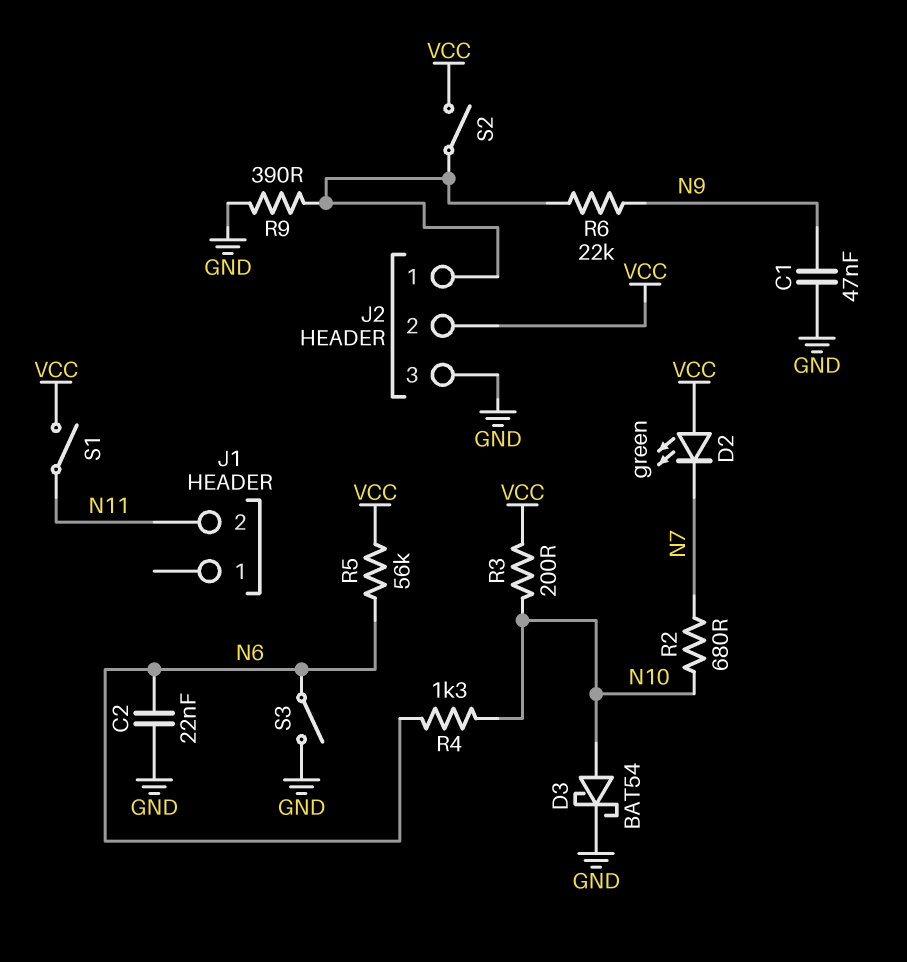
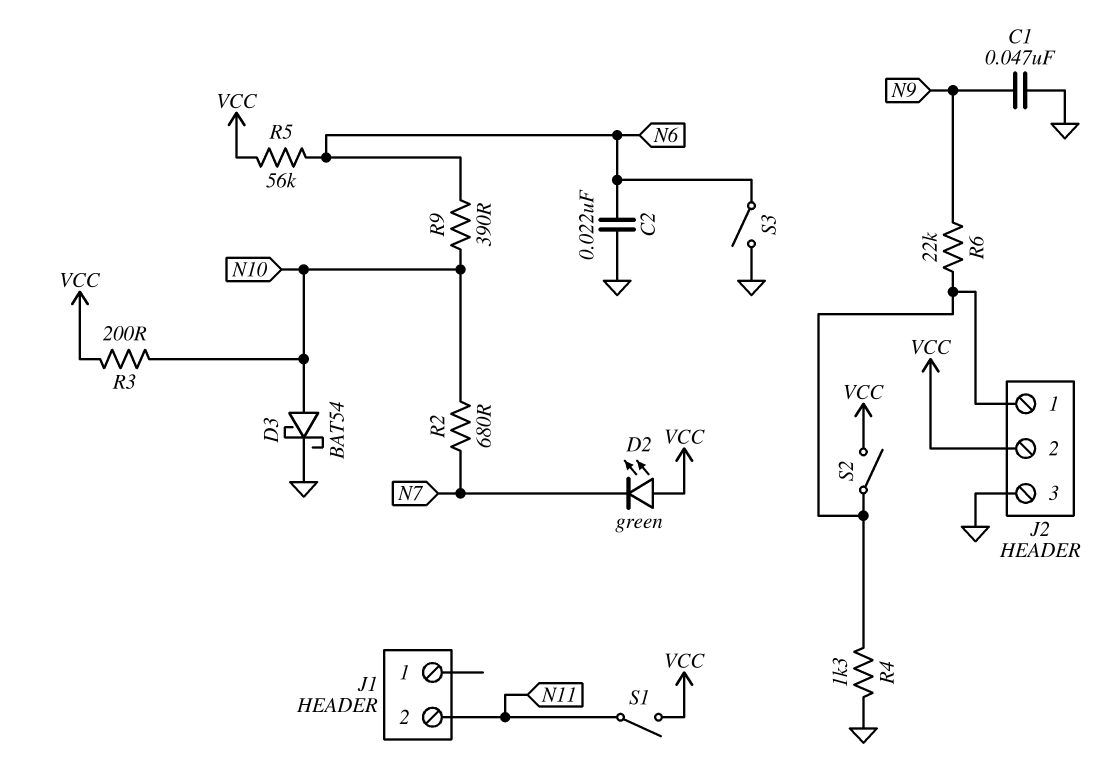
R4: 1.3k (N6, N10) -> 1.3k (GND, J2/1)
R9: 390 (GND, J2/1) -> 390 (N6, N10)

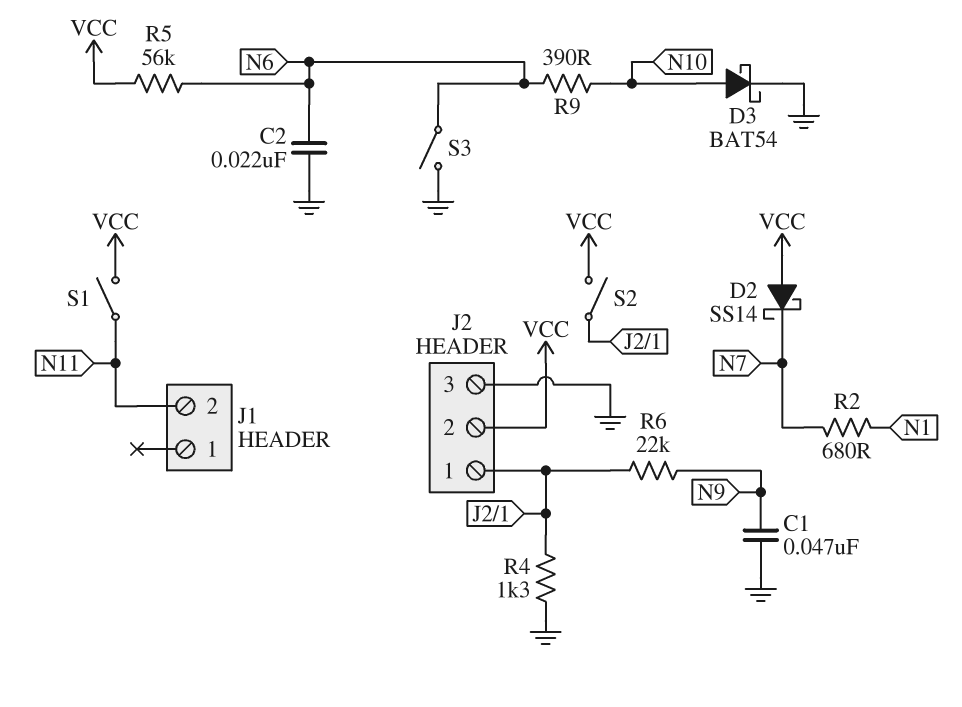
D2: LED green (A VCC, K N7) -> schottky SS14 (A VCC, K N7)
R2: 680 (N7, N10) -> 680 (N1, N7)
R3: 200 (N10, VCC) -> none

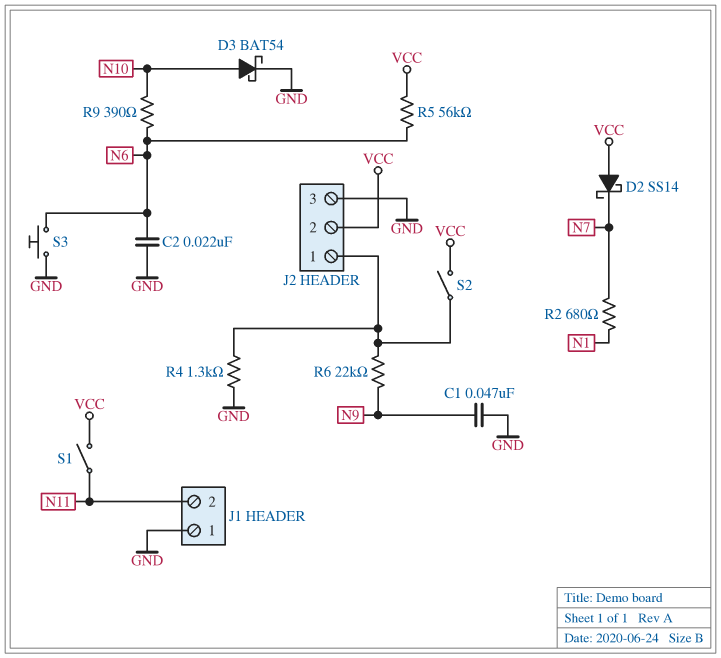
J1 pin 1: none -> GND
S3: switch (GND, N6) -> button (GND, N6)

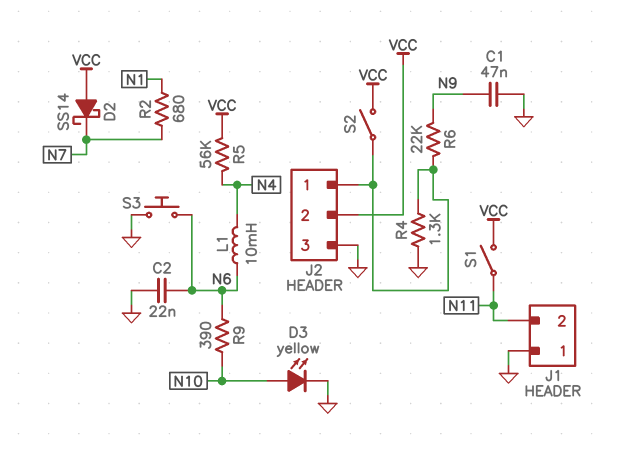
D3: schottky BAT54 (A N10, K GND) -> LED yellow (A N10, K GND)
L1: none -> 10mH (N4, N6)
R5: 56k (N6, VCC) -> 56k (N4, VCC)

